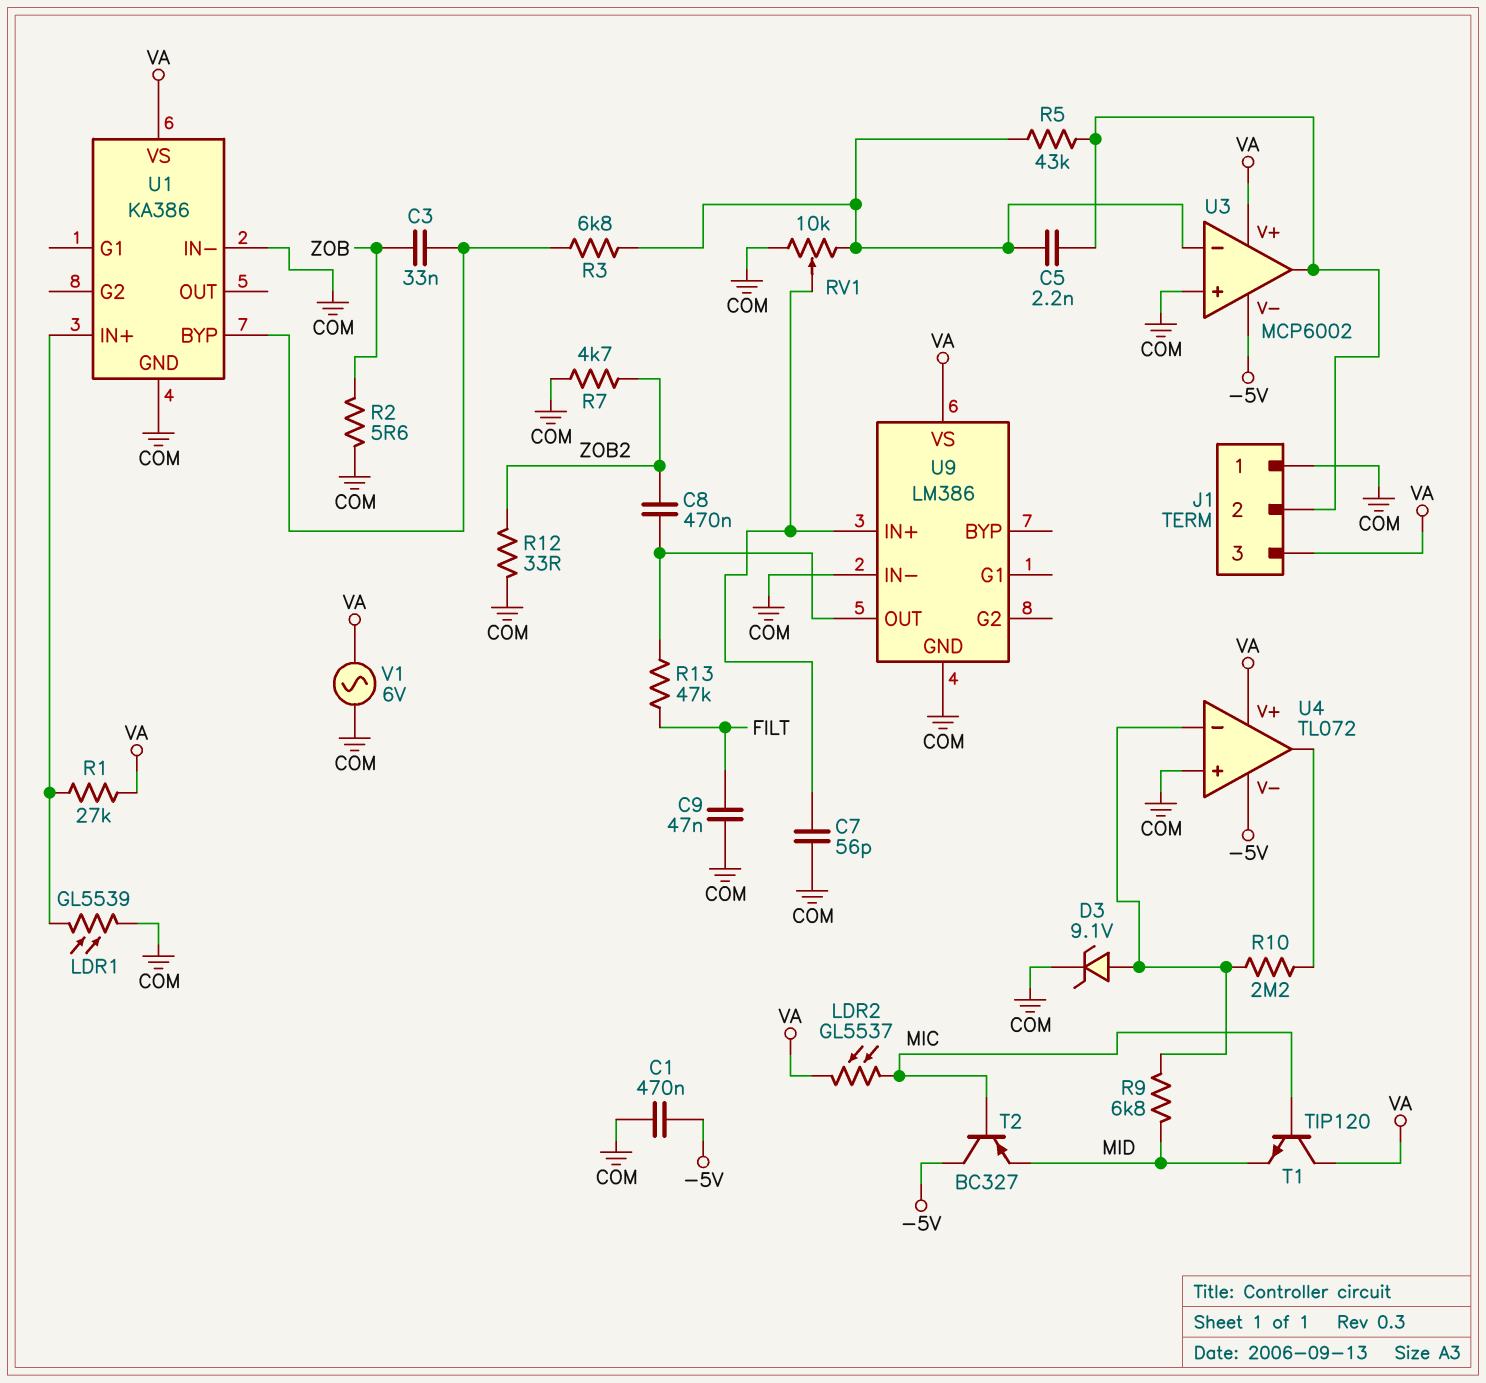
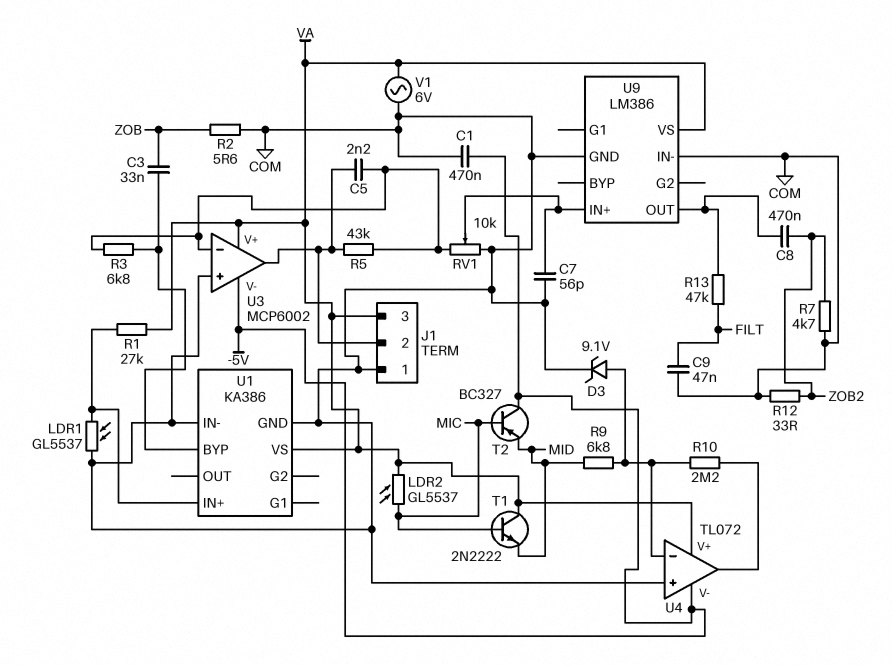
LDR1: GL5539 (COM, U1/IN+) -> GL5537 (COM, U1/IN+)
T1: NPN TIP120 (B MIC, C VA, E MID) -> NPN 2N2222 (B MIC, C VA, E MID)

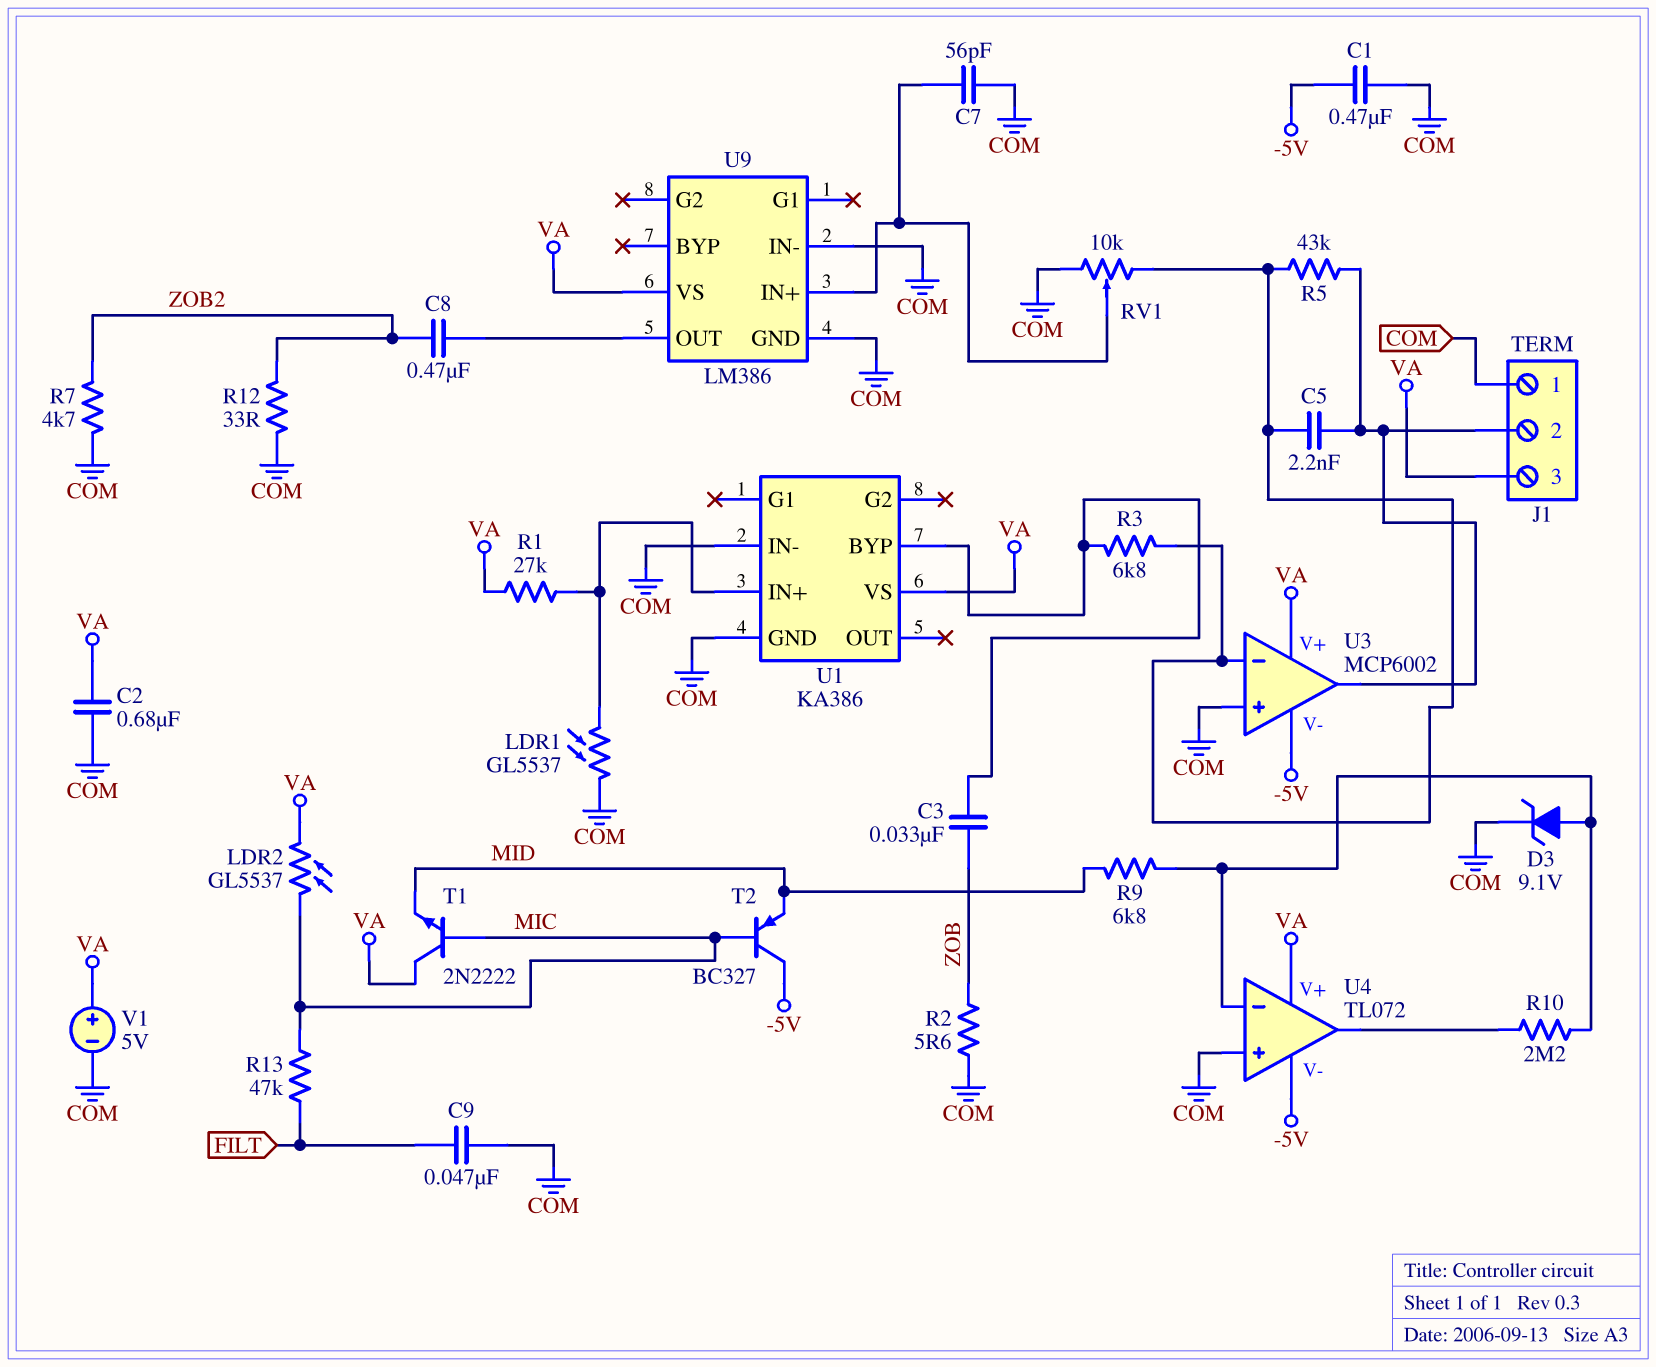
C2: none -> 680nF (COM, VA)
R13: 47k (FILT, U9/OUT) -> 47k (FILT, MIC)
V1: AC 6V (COM, VA) -> 5V (plus VA, minus COM)

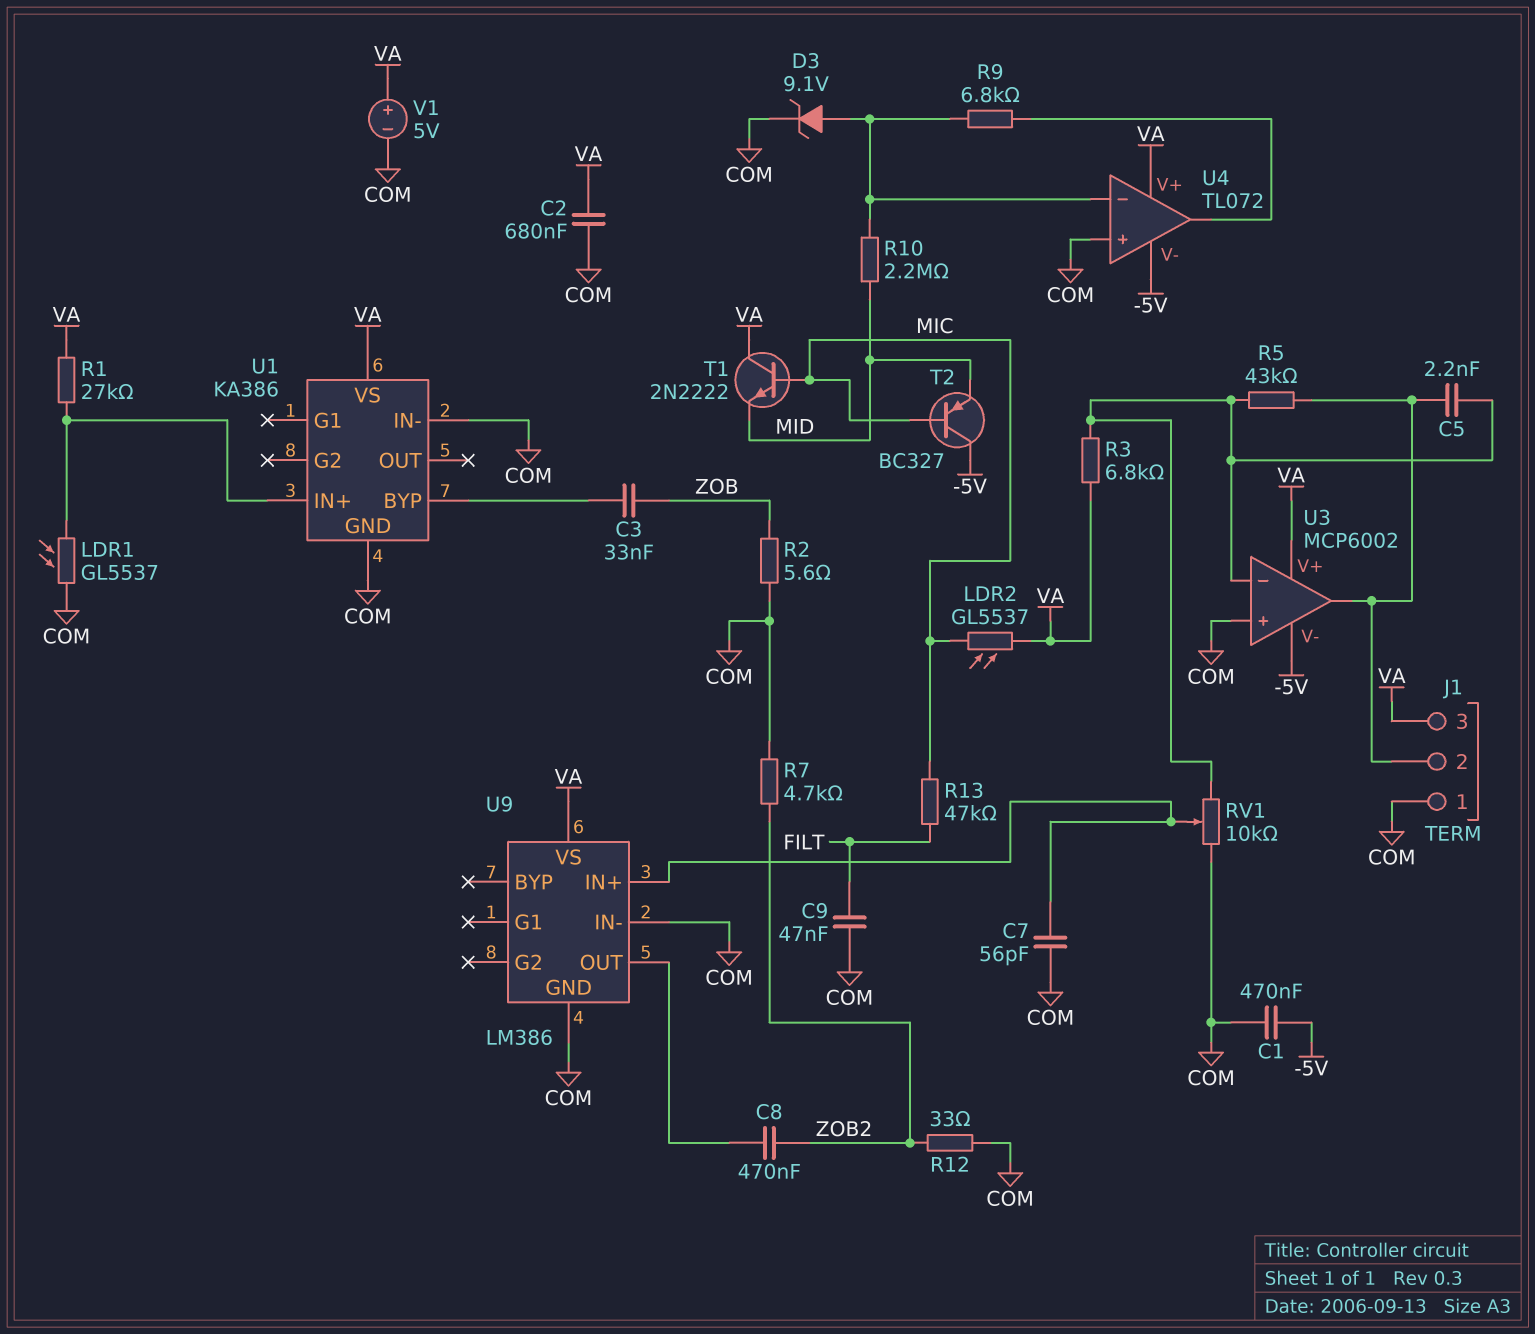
R3: 6.8k (U1/BYP, U3/in-) -> 6.8k (U3/in-, VA)
R9: 6.8k (MID, U4/in-) -> 6.8k (U4/in-, U4/out)
R10: 2.2M (U4/in-, U4/out) -> 2.2M (MID, U4/in-)

